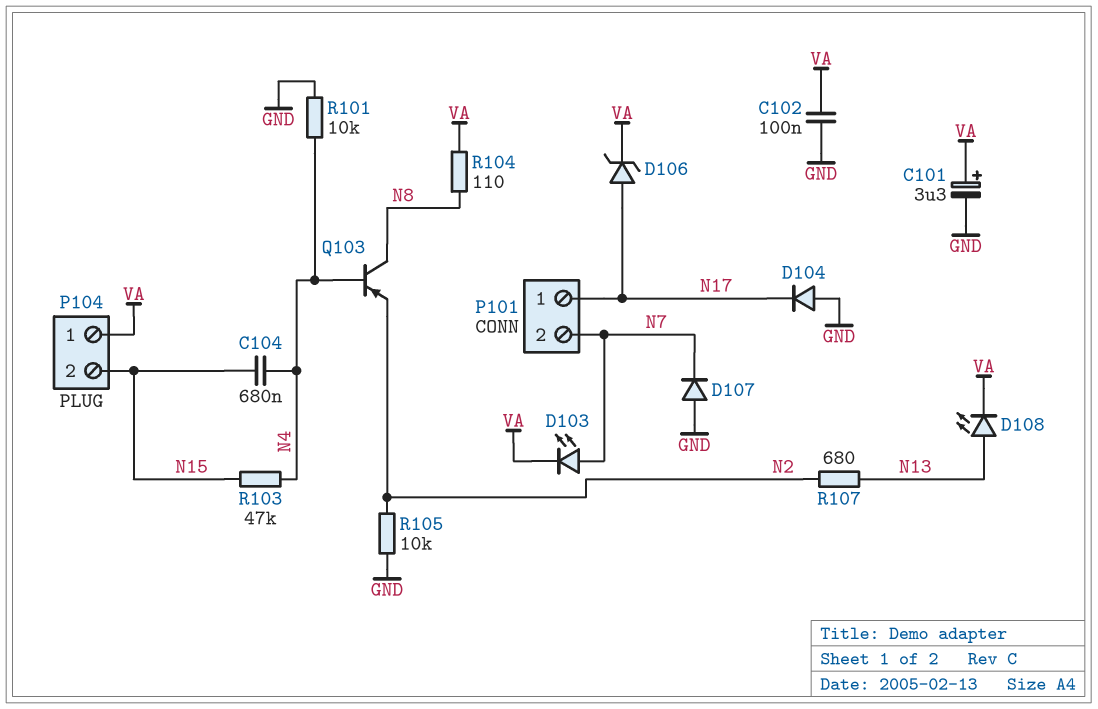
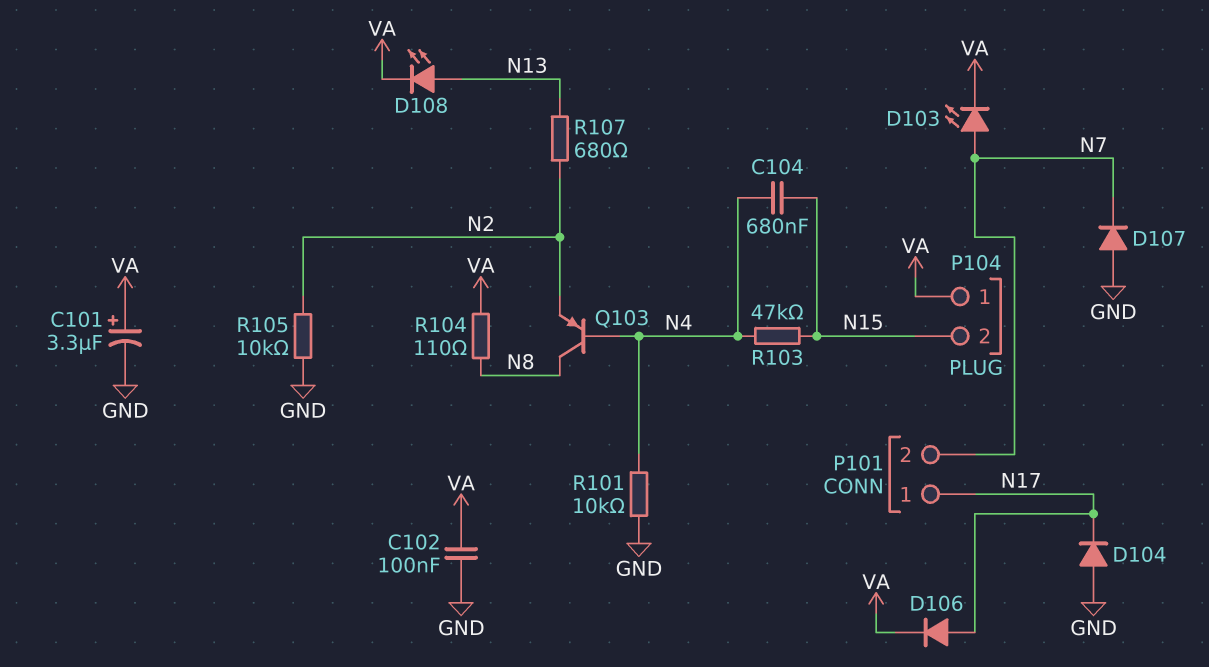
D106: zener (A N17, K VA) -> diode (A N17, K VA)

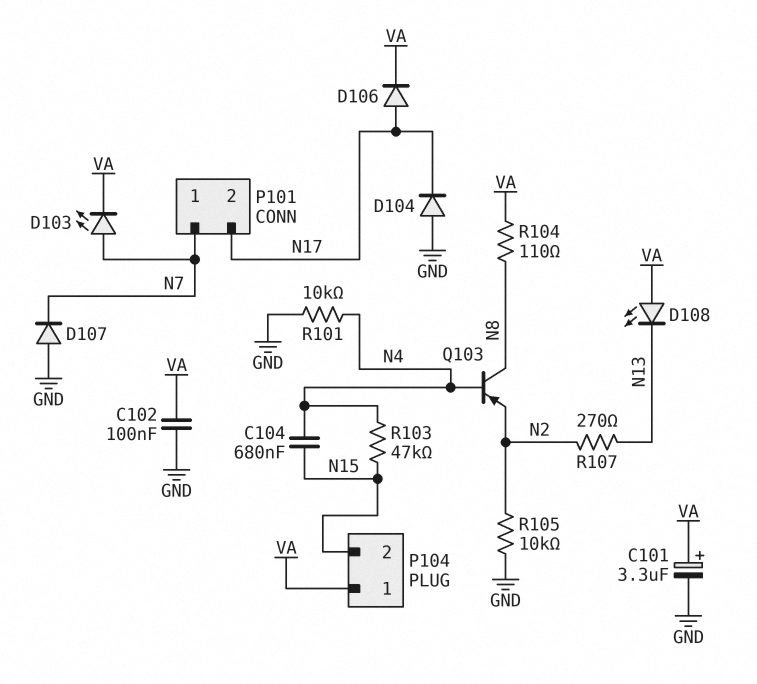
D108: LED (A N13, K VA) -> LED (A VA, K N13)
P101 pin 1: N17 -> N7
P101 pin 2: N7 -> N17
R107: 680 (N2, N13) -> 270 (N2, N13)

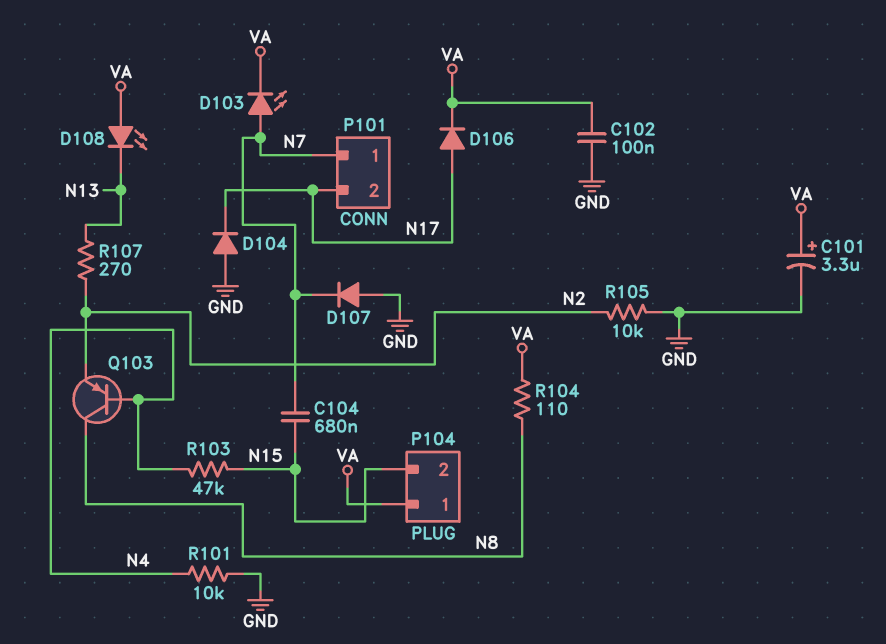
C104: 680nF (N4, N15) -> 680nF (N7, N15)

